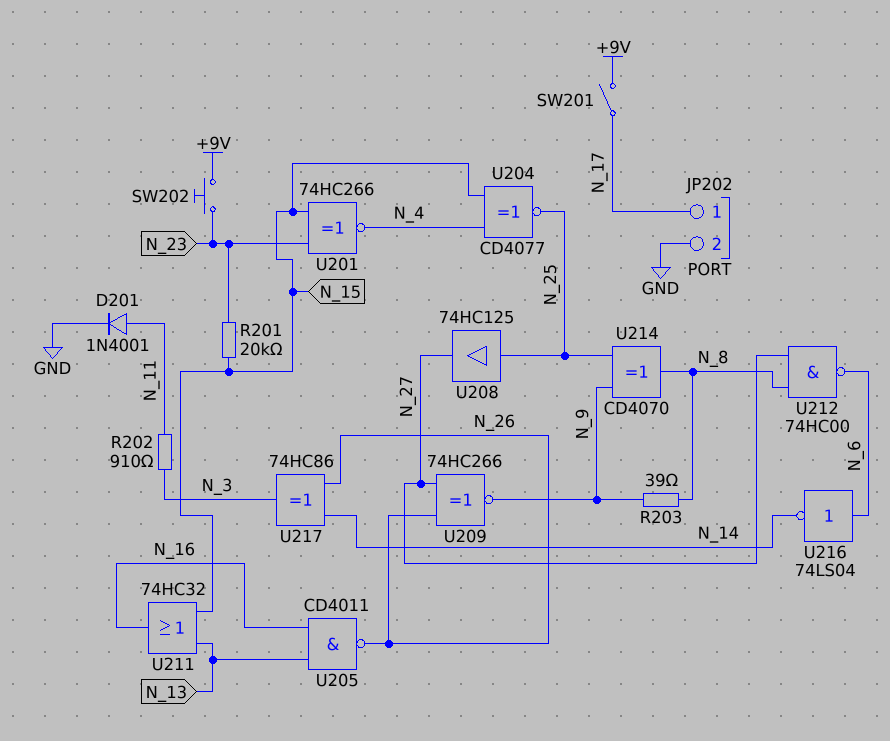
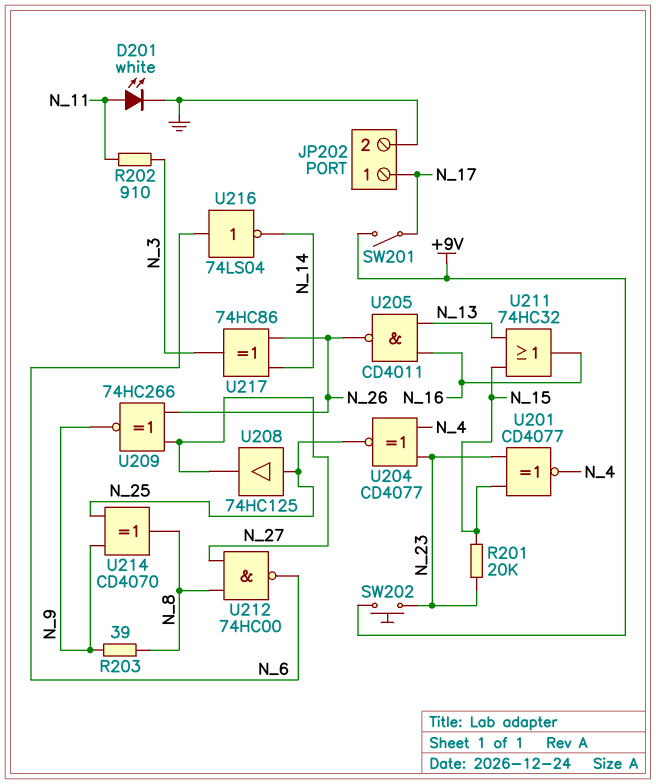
D201: diode 1N4001 (A N_11, K GND) -> LED white (A N_11, K GND)
U201: XNOR 74HC266 (in N_15, in N_23, out N_4) -> XNOR CD4077 (in N_15, in N_23, out N_4)
U204: XNOR CD4077 (in N_4, in N_15, out N_25) -> XNOR CD4077 (in N_4, in N_23, out N_25)

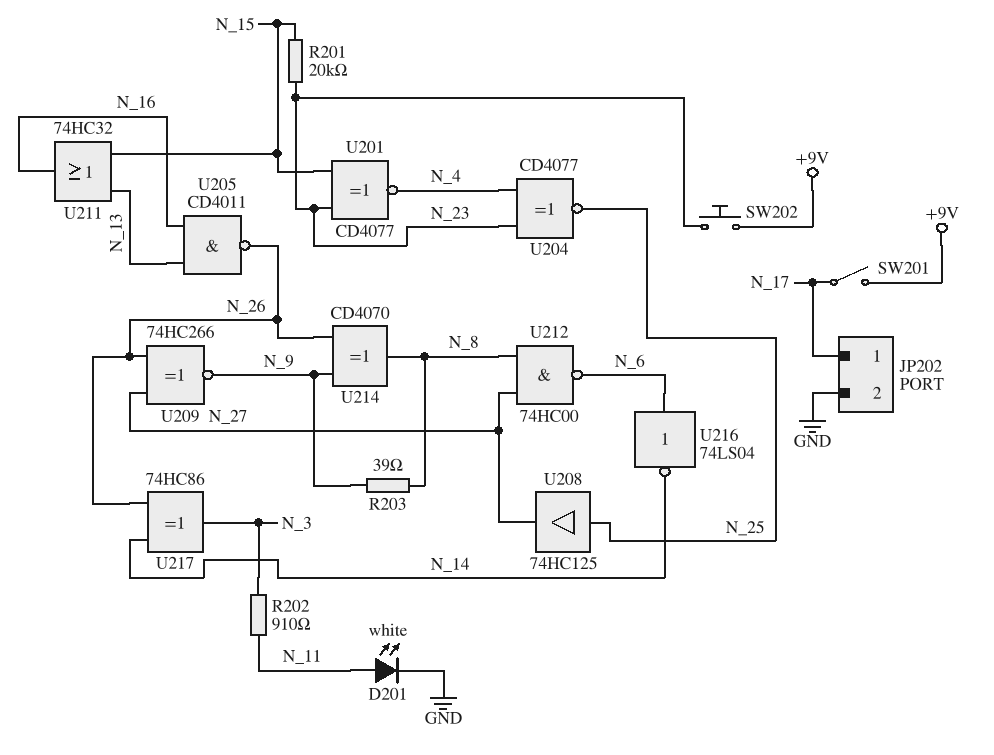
U214: XOR CD4070 (in N_9, in N_25, out N_8) -> XOR CD4070 (in N_9, in N_26, out N_8)

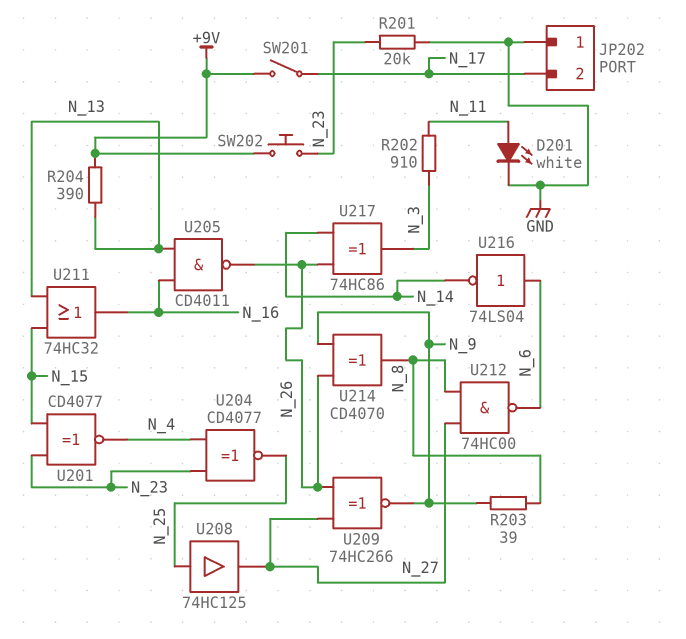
JP202 pin 1: N_17 -> GND
JP202 pin 2: GND -> N_17
R201: 20k (N_15, N_23) -> 20k (GND, N_23)
R204: none -> 390 (+9V, N_13)

